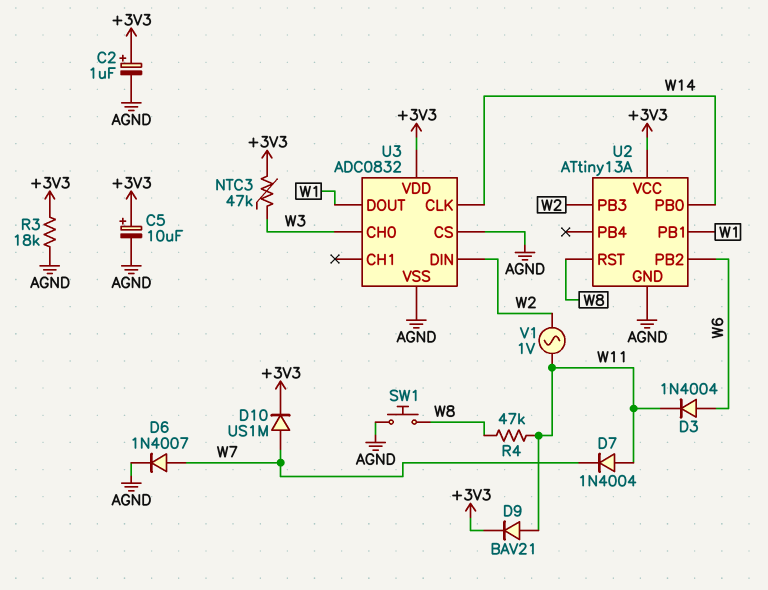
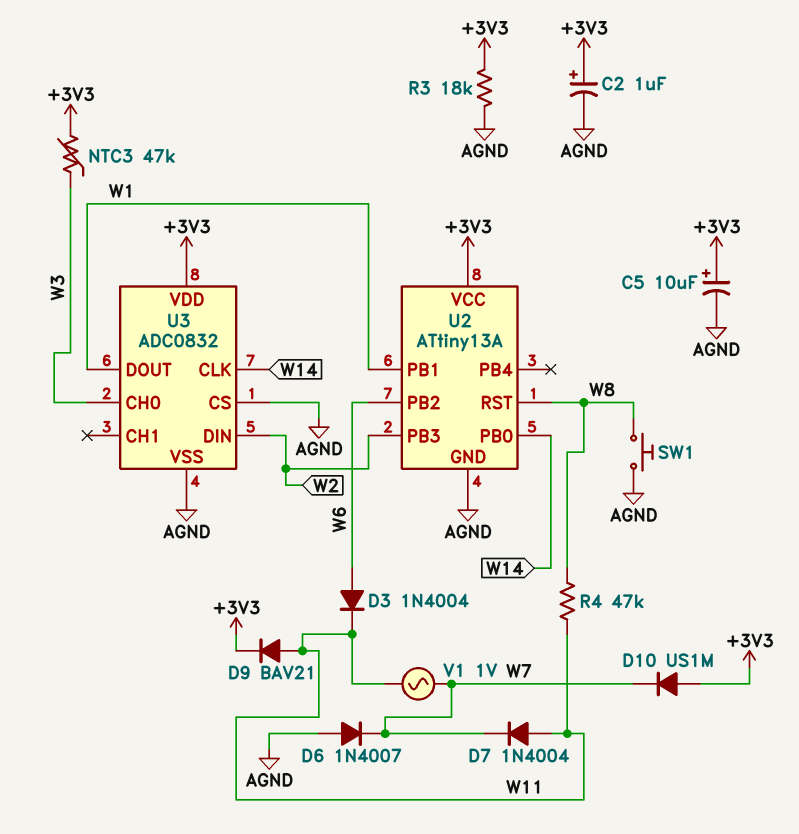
D6: diode 1N4007 (A W7, K AGND) -> diode 1N4007 (A AGND, K W7)
D10: diode US1M (A W7, K +3V3) -> diode US1M (A +3V3, K W7)
V1: AC 1V (W2, W11) -> AC 1V (W7, W11)

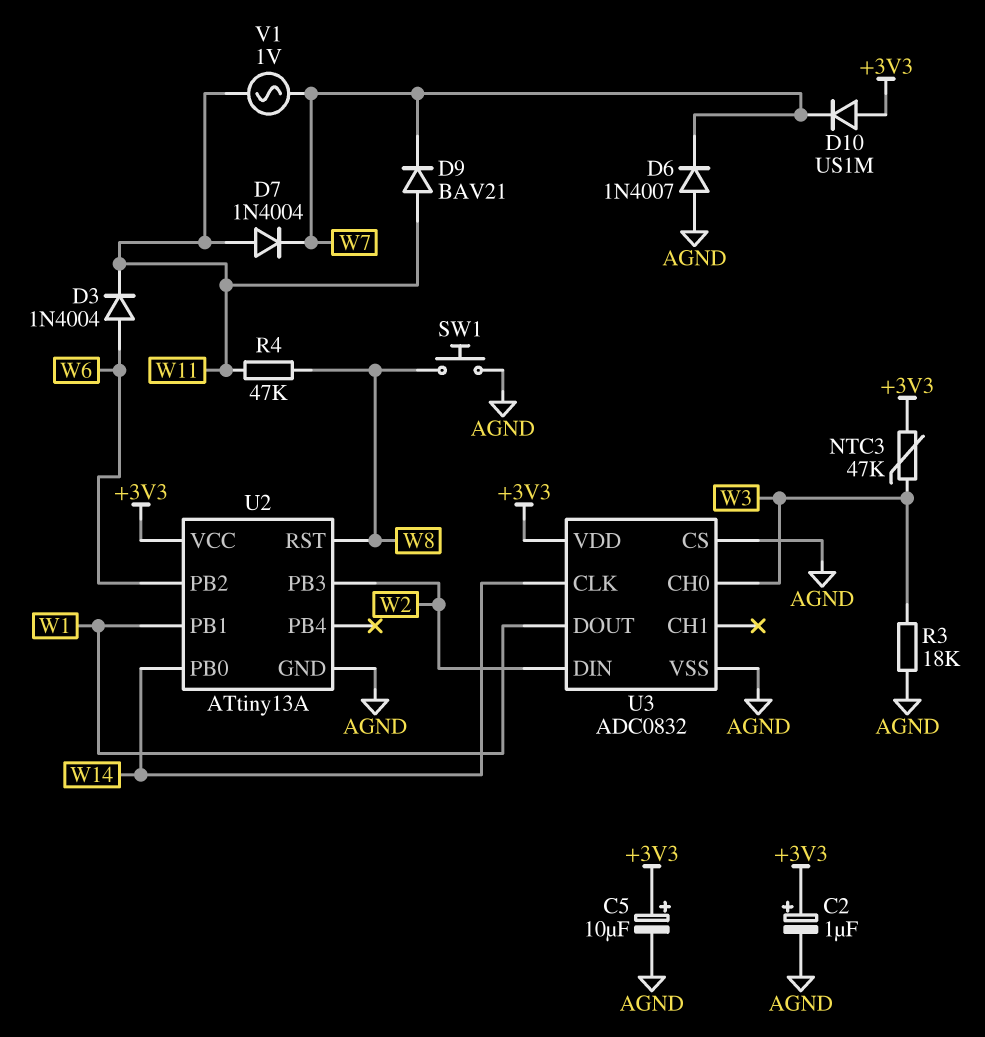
D9: diode BAV21 (A W11, K +3V3) -> diode BAV21 (A W11, K W7)
R3: 18k (+3V3, AGND) -> 18k (AGND, W3)

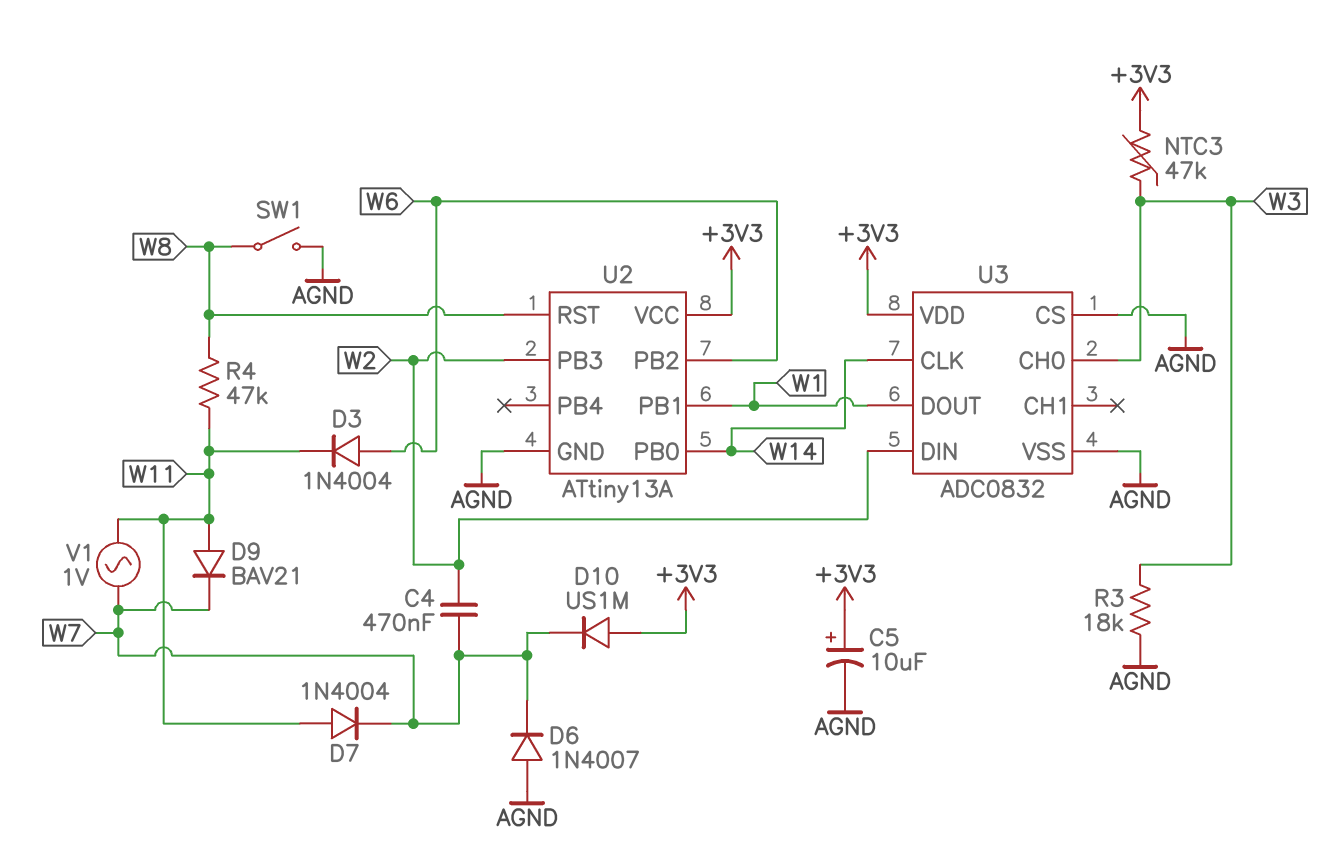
C2: 1uF (plus +3V3, minus AGND) -> none
C4: none -> 470nF (W2, W7)
SW1: button (AGND, W8) -> switch (AGND, W8)

